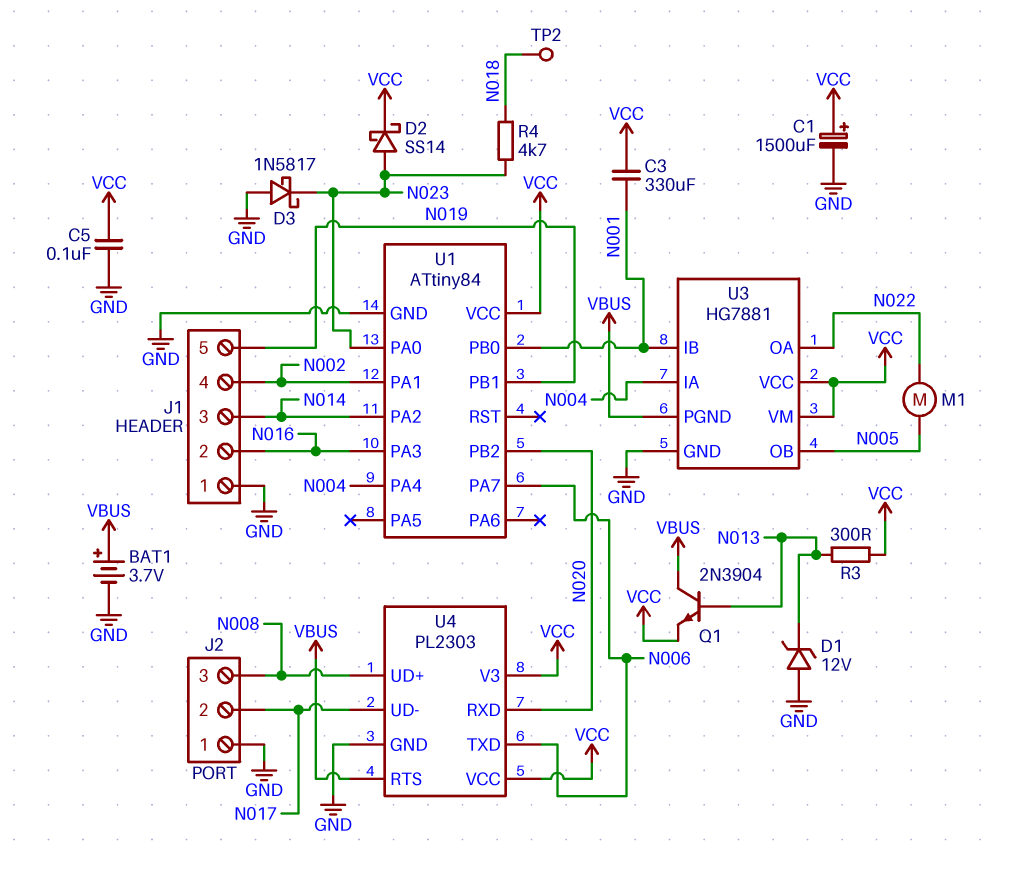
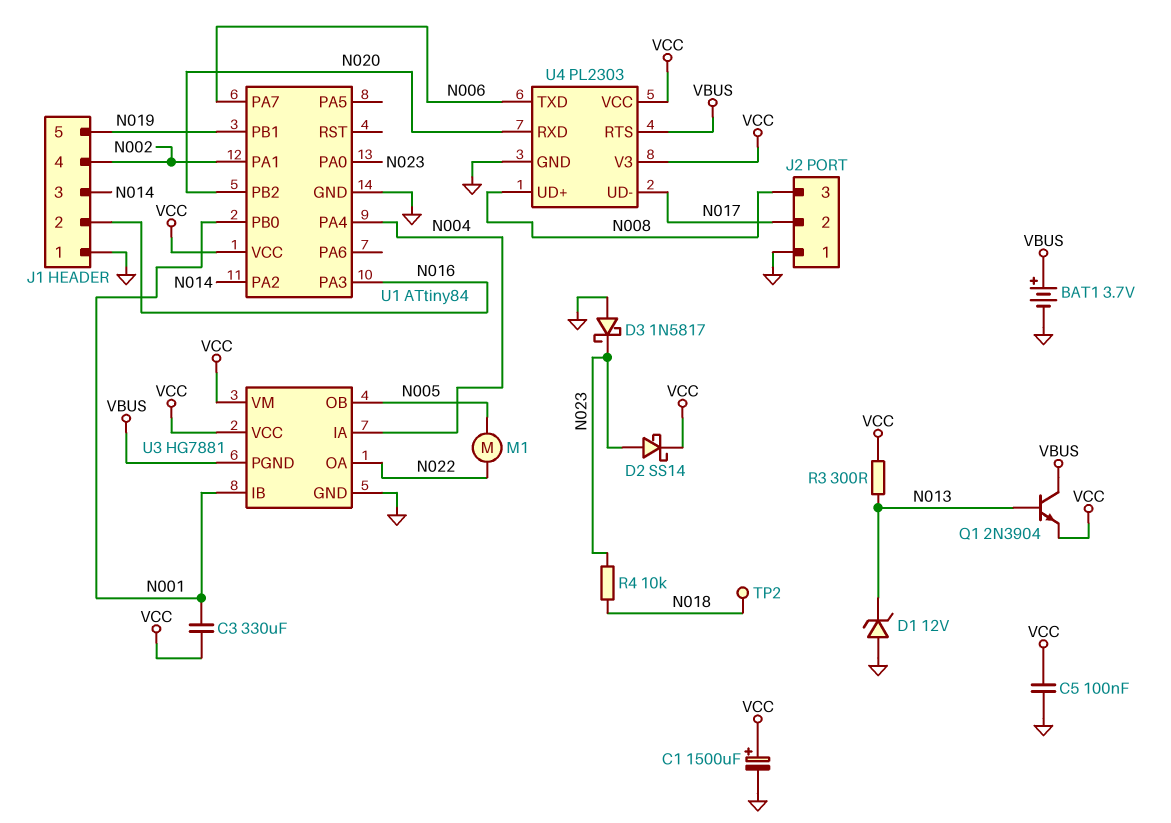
R4: 4.7k (N018, N023) -> 10k (N018, N023)

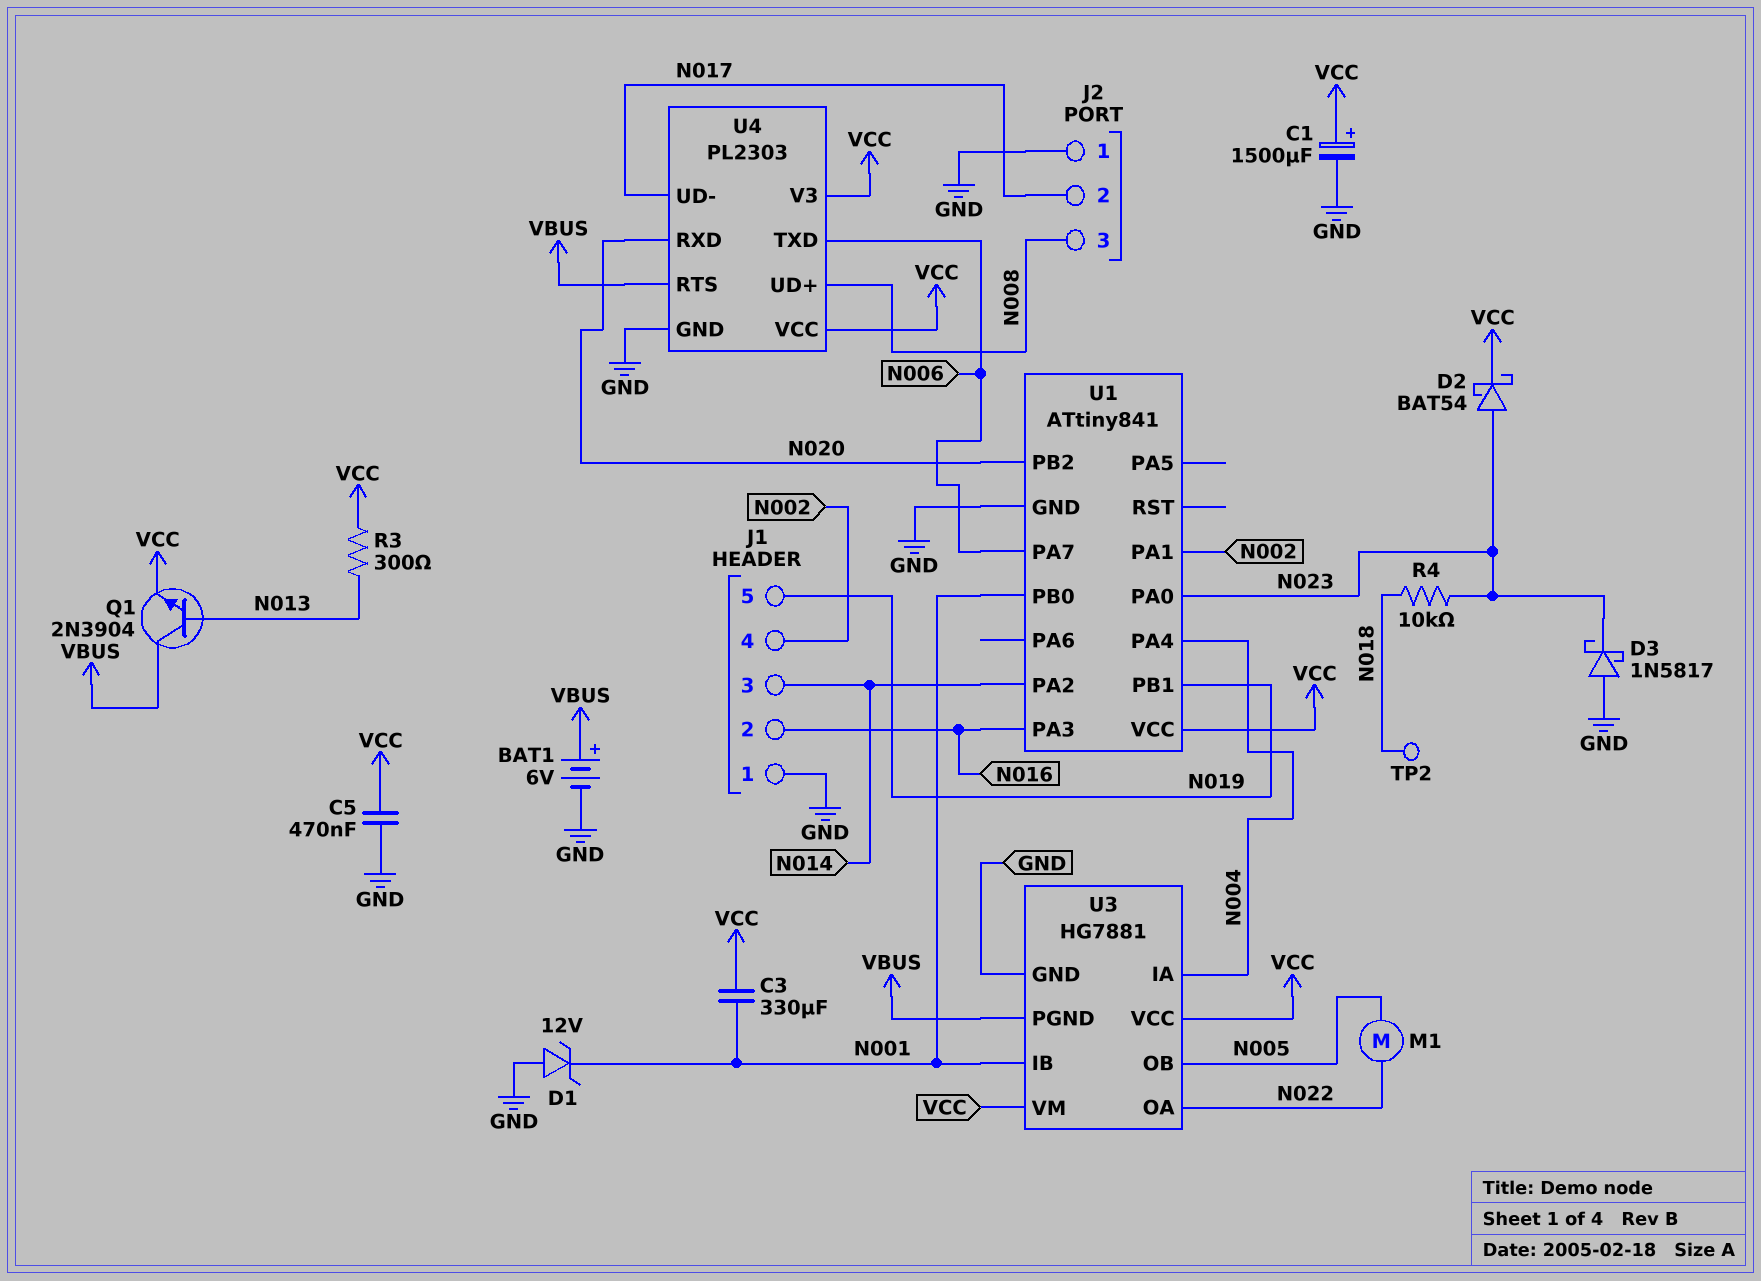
BAT1: 3.7V (plus VBUS, minus GND) -> 6V (plus VBUS, minus GND)
C5: 100nF (GND, VCC) -> 470nF (GND, VCC)
D1: zener 12V (A GND, K N013) -> zener 12V (A GND, K N001)
D2: schottky SS14 (A N023, K VCC) -> schottky BAT54 (A N023, K VCC)
U1: ATtiny84 -> ATtiny841

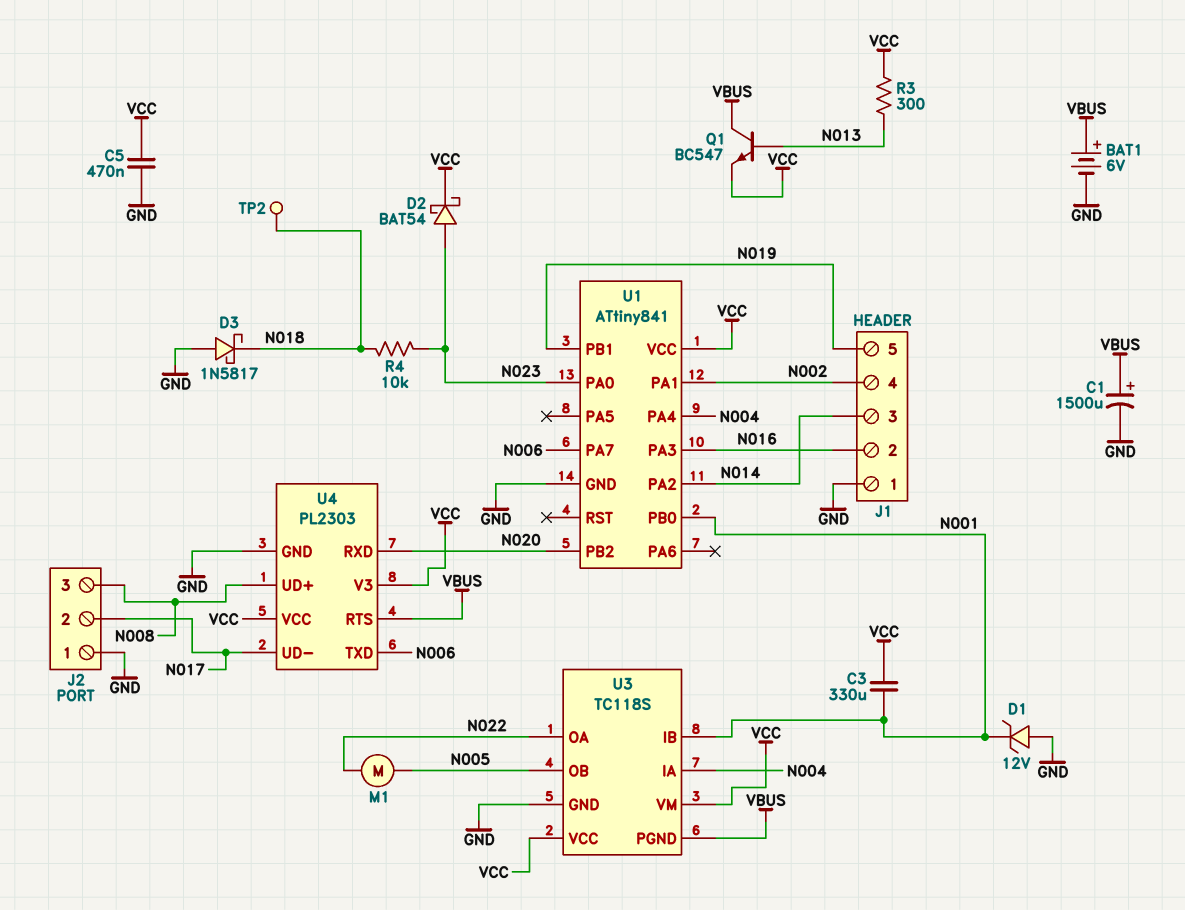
C1: 1500uF (plus VCC, minus GND) -> 1500uF (plus VBUS, minus GND)
D3: schottky 1N5817 (A GND, K N023) -> schottky 1N5817 (A GND, K N018)
Q1: NPN 2N3904 (B N013, C VBUS, E VCC) -> NPN BC547 (B N013, C VBUS, E VCC)
U3: HG7881 -> TC118S

